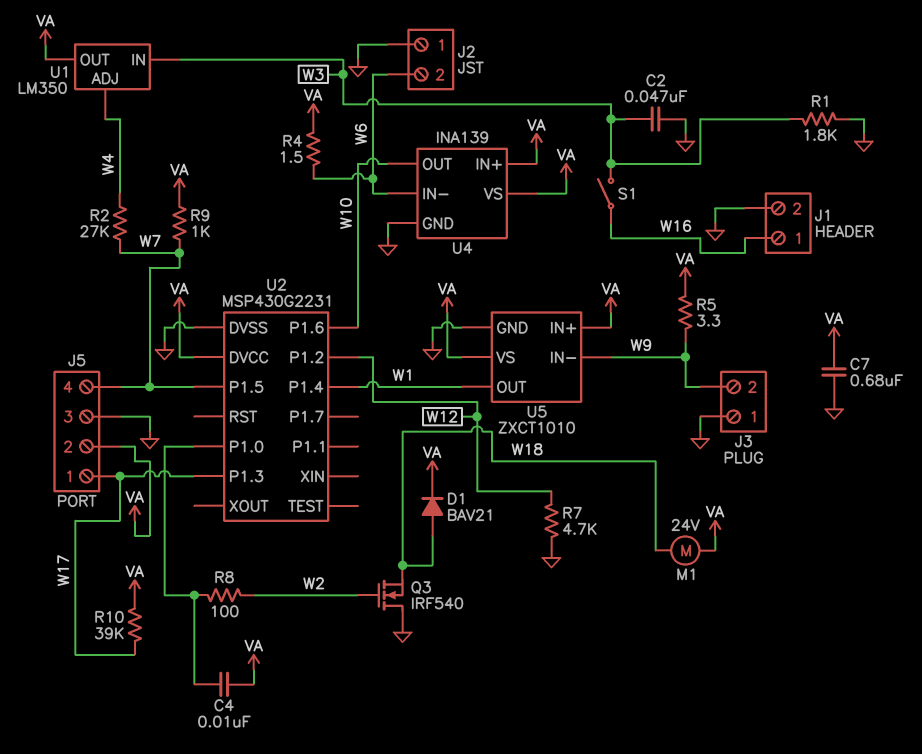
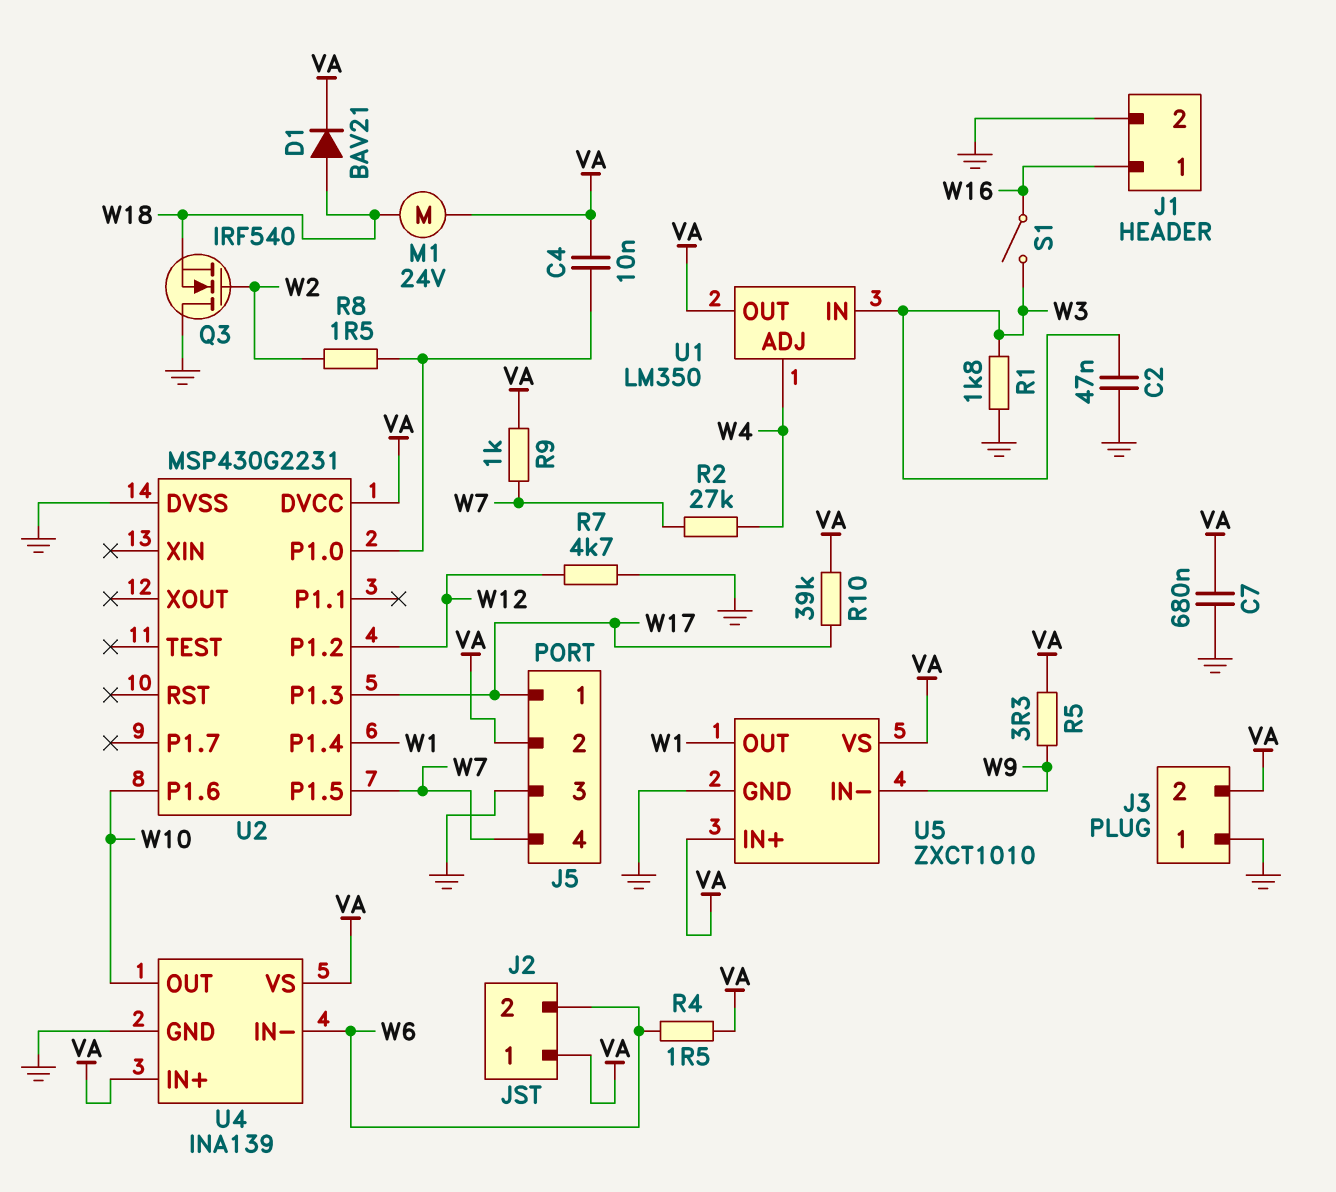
J2 pin 1: GND -> VA
J3 pin 2: W9 -> VA
R8: 100 (U2/P1.0, W2) -> 1.5 (U2/P1.0, W2)

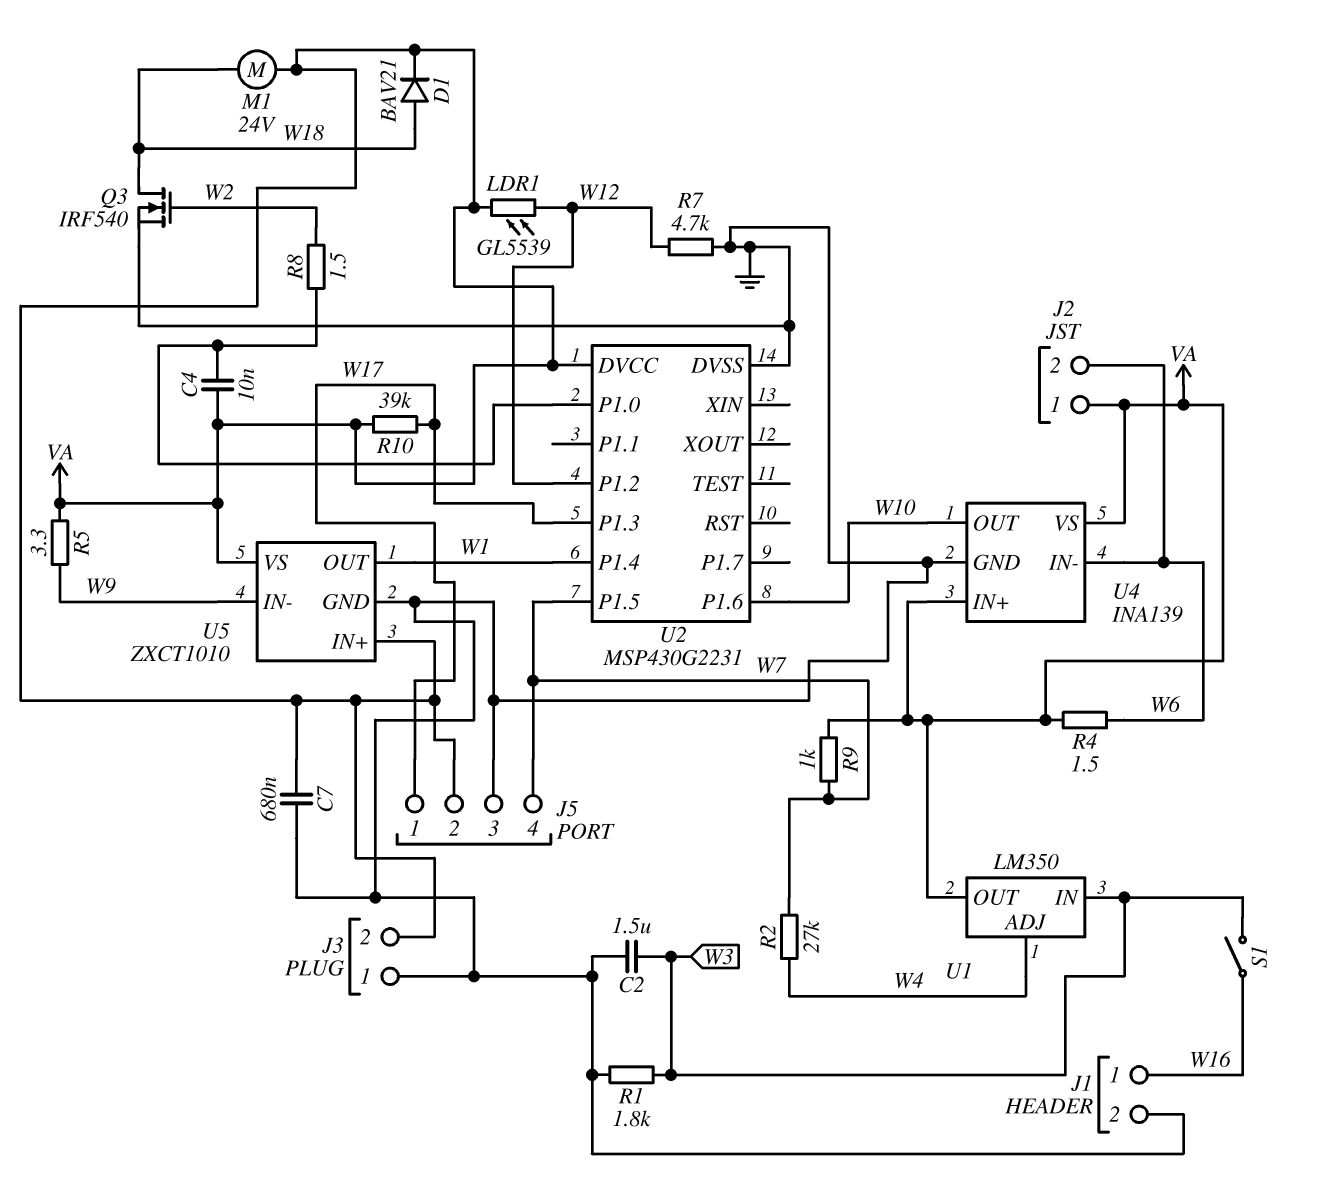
C2: 47nF (GND, W3) -> 1.5uF (GND, W3)
LDR1: none -> GL5539 (VA, W12)
Q3: NMOS IRF540 (G W2, D GND, S W18) -> NMOS IRF540 (G W2, D W18, S GND)

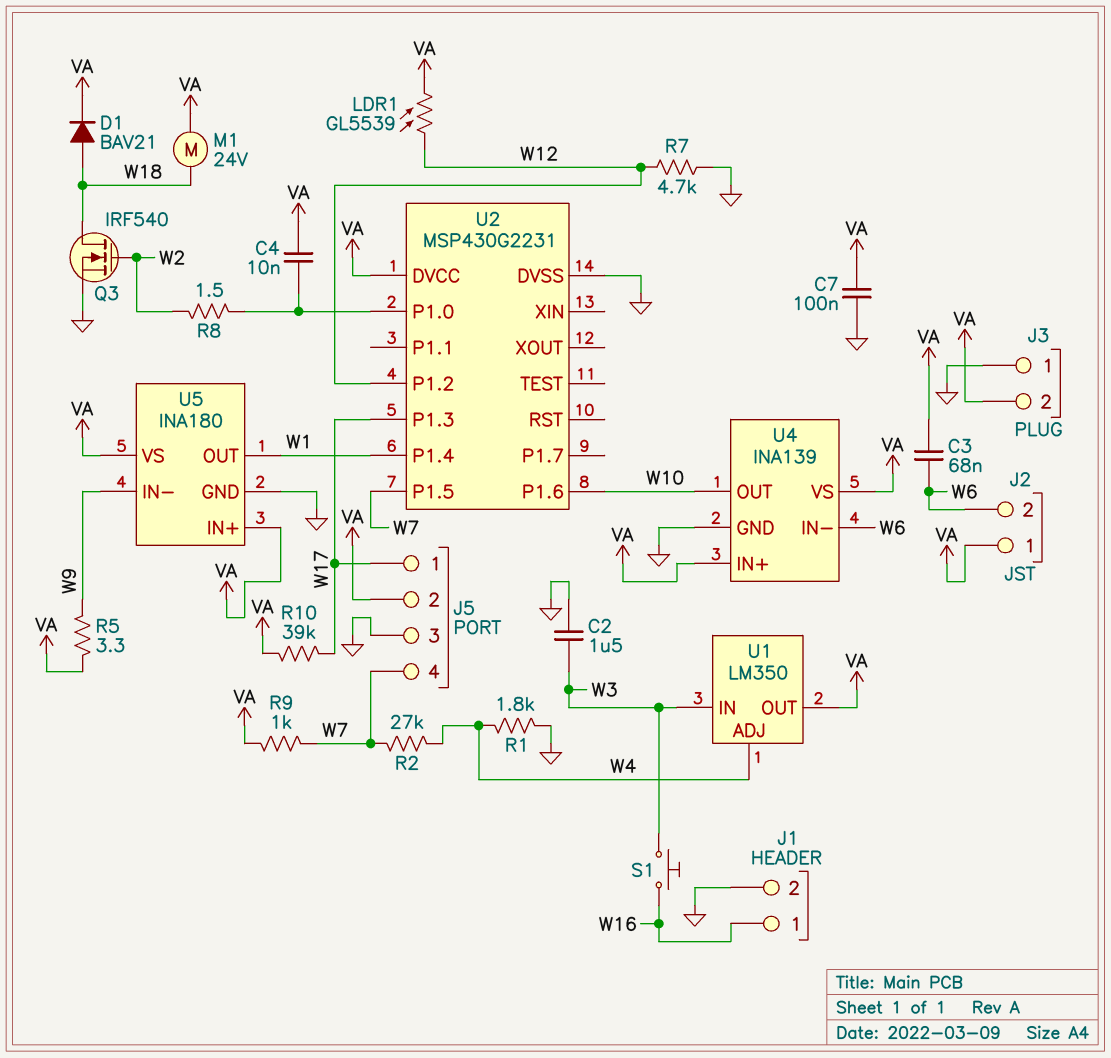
C3: none -> 68nF (VA, W6)
C7: 680nF (GND, VA) -> 100nF (GND, VA)
R1: 1.8k (GND, W3) -> 1.8k (GND, W4)
R4: 1.5 (VA, W6) -> none
S1: switch (W3, W16) -> button (W3, W16)
U5: ZXCT1010 -> INA180

